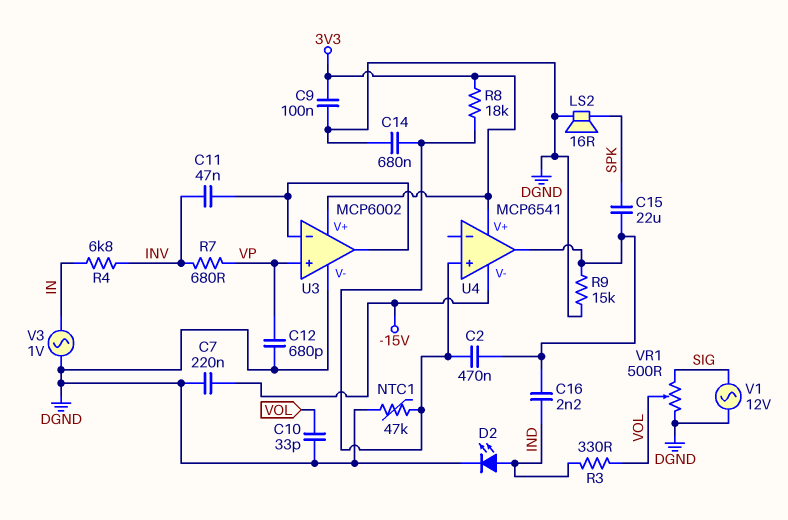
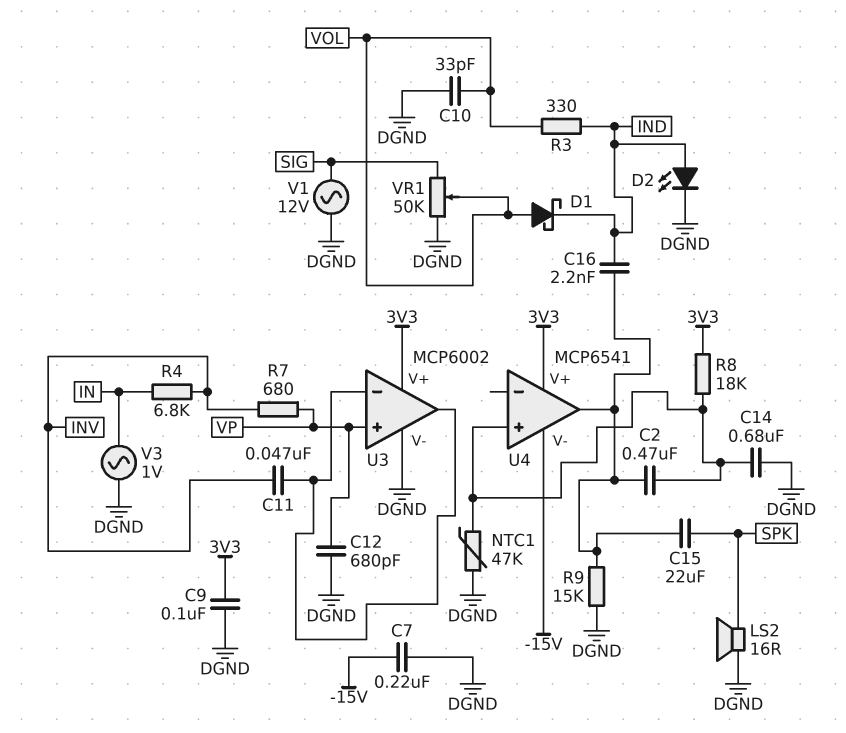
D1: none -> schottky (A VOL, K IND)
VR1: 500 (DGND, SIG, wiper VOL) -> 50k (DGND, SIG, wiper VOL)

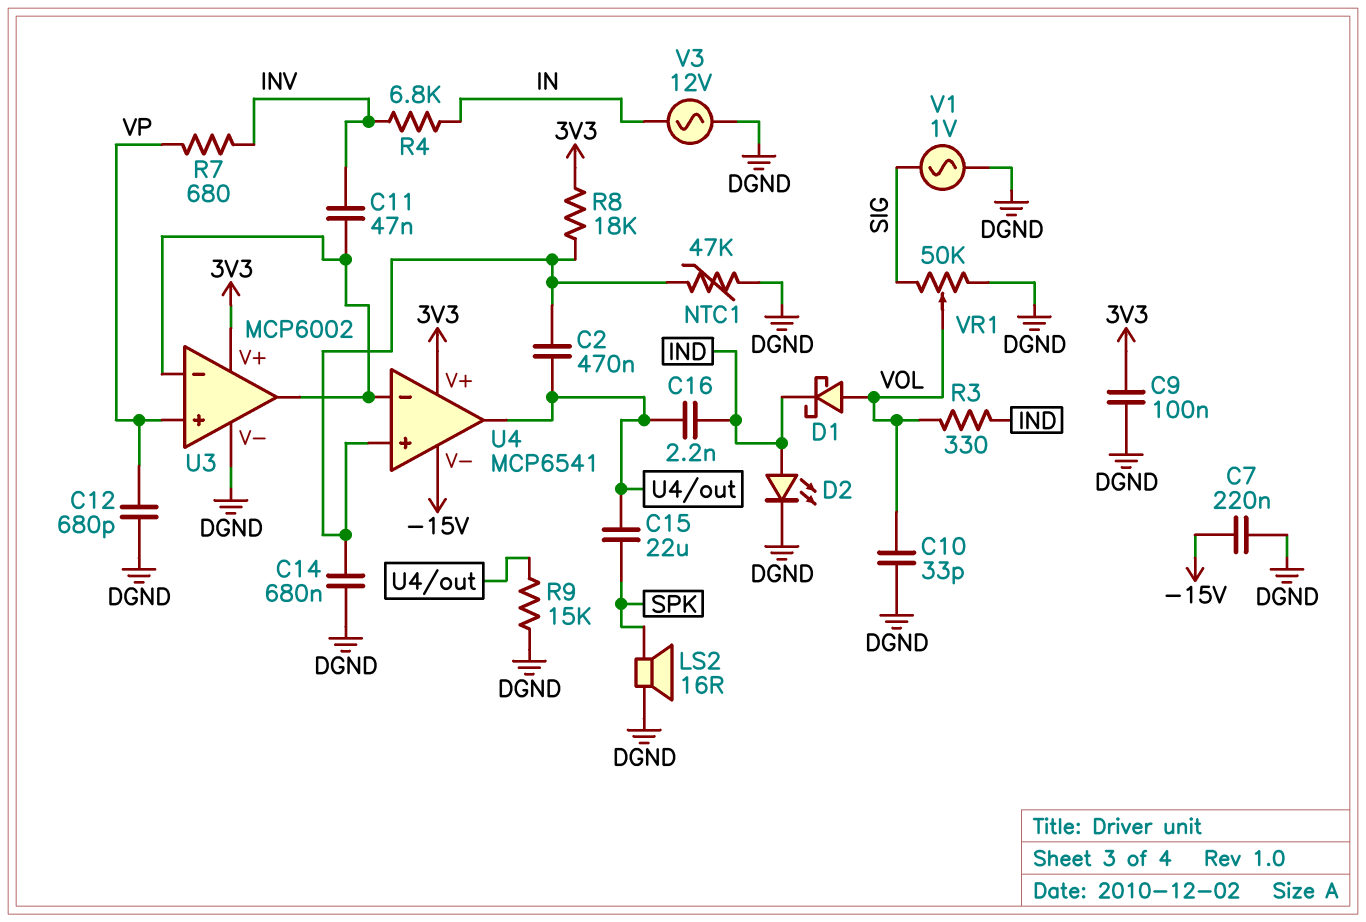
U4 pin in-: none -> U3/in-
V1: AC 12V (DGND, SIG) -> AC 1V (DGND, SIG)
V3: AC 1V (DGND, IN) -> AC 12V (DGND, IN)

